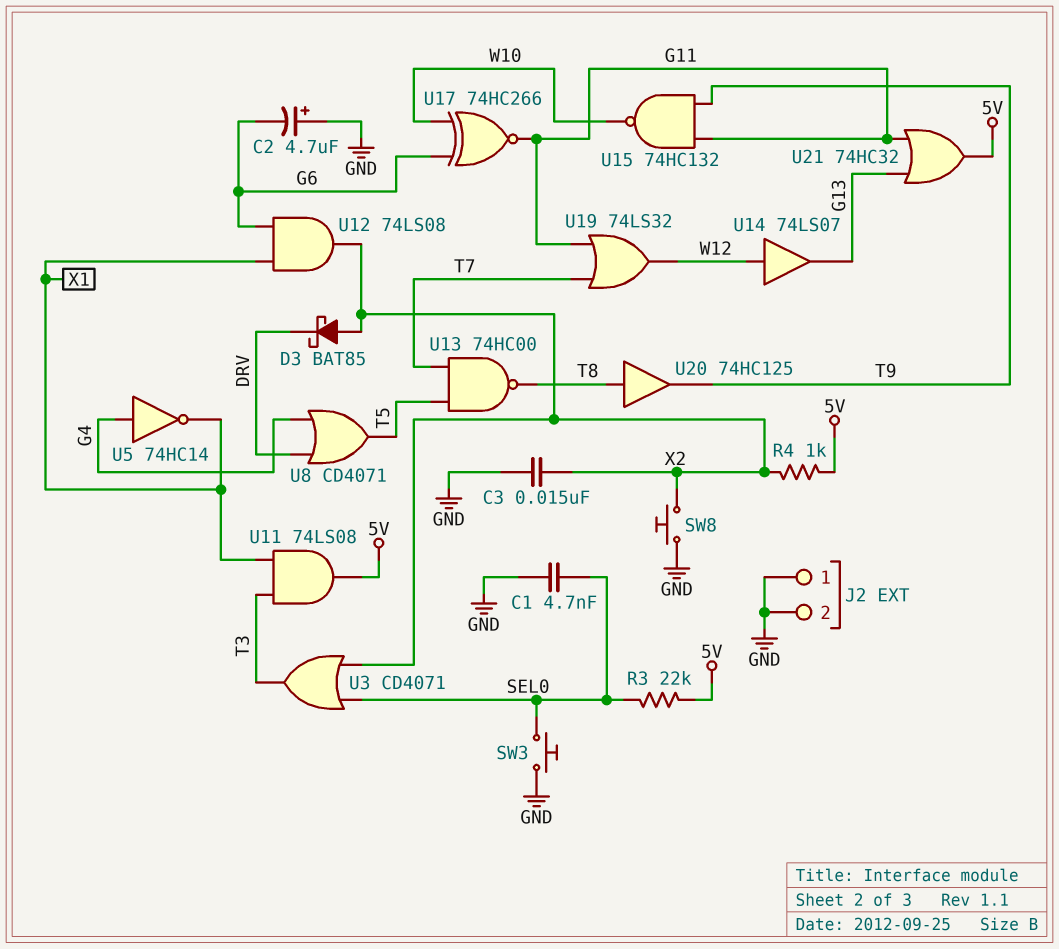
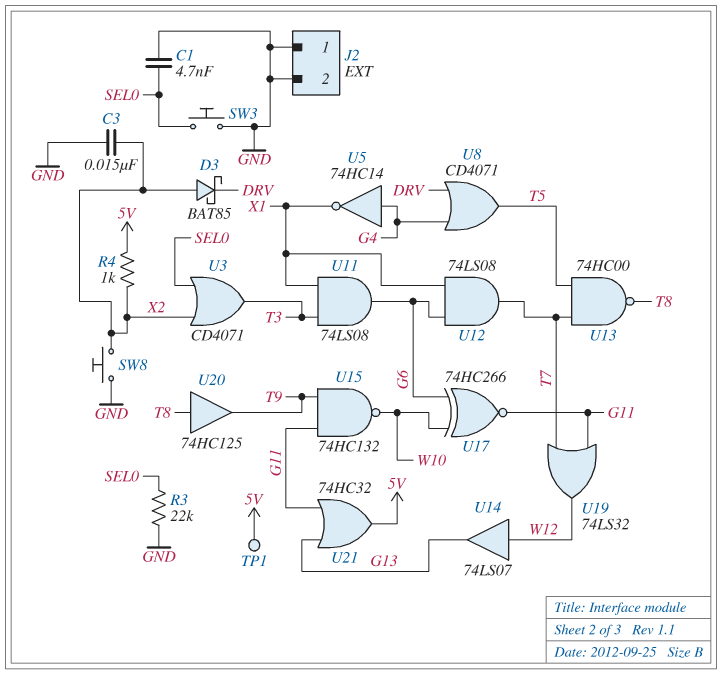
C2: 4.7uF (plus GND, minus G6) -> none
R3: 22k (5V, SEL0) -> 22k (GND, SEL0)
TP1: none -> test point (5V)
U11: AND 74LS08 (in T3, in X1, out 5V) -> AND 74LS08 (in T3, in X1, out G6)
U12: AND 74LS08 (in G6, in X1, out X2) -> AND 74LS08 (in G6, in X1, out T7)

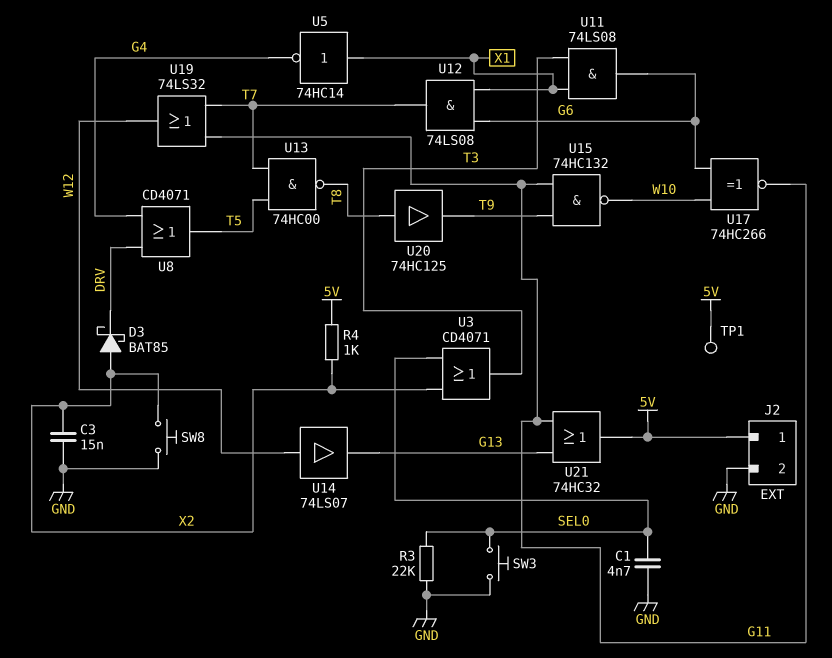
J2 pin 1: GND -> 5V
U5: NOT 74HC14 (in G4, out X1) -> NOT 74HC14 (in X1, out G4)

